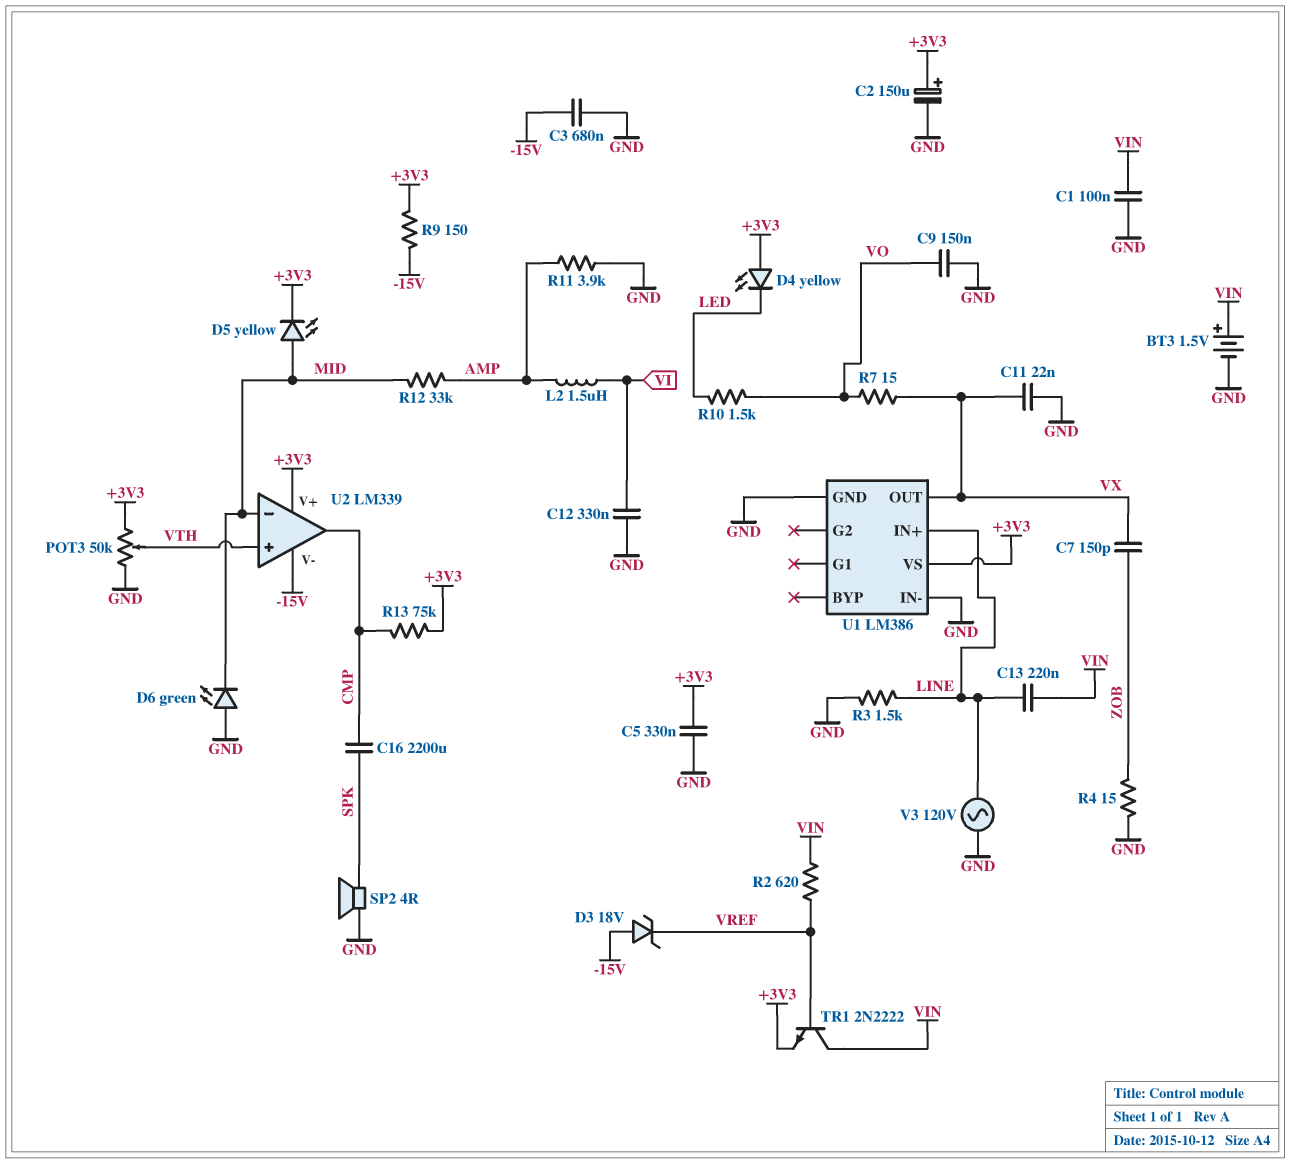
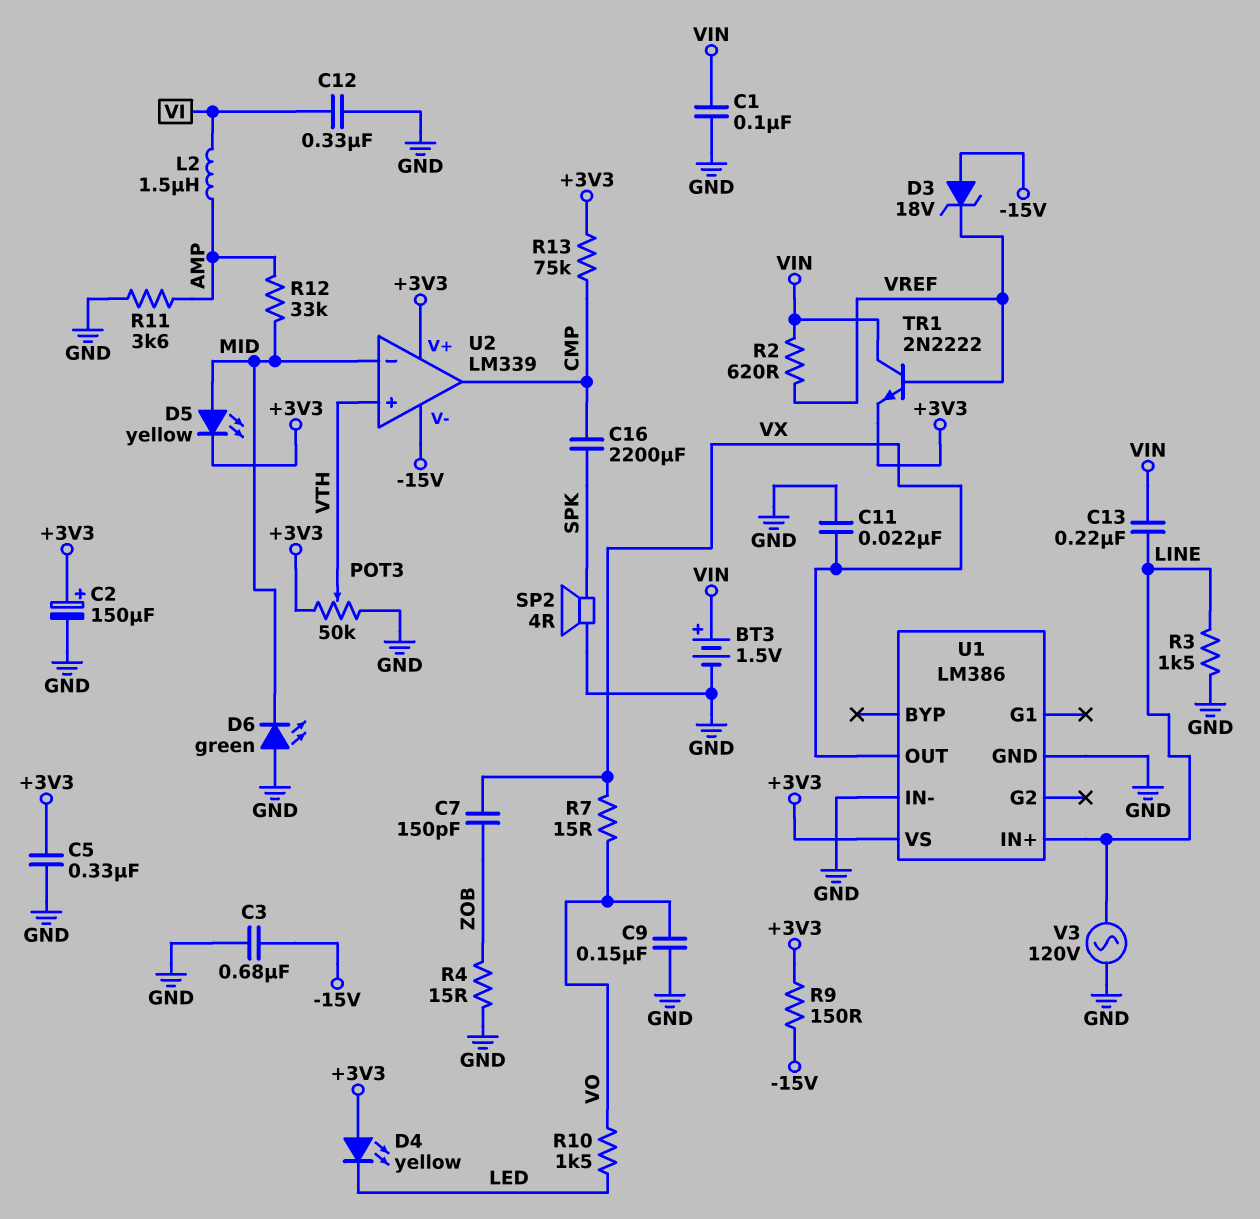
R11: 3.9k (AMP, GND) -> 3.6k (AMP, GND)

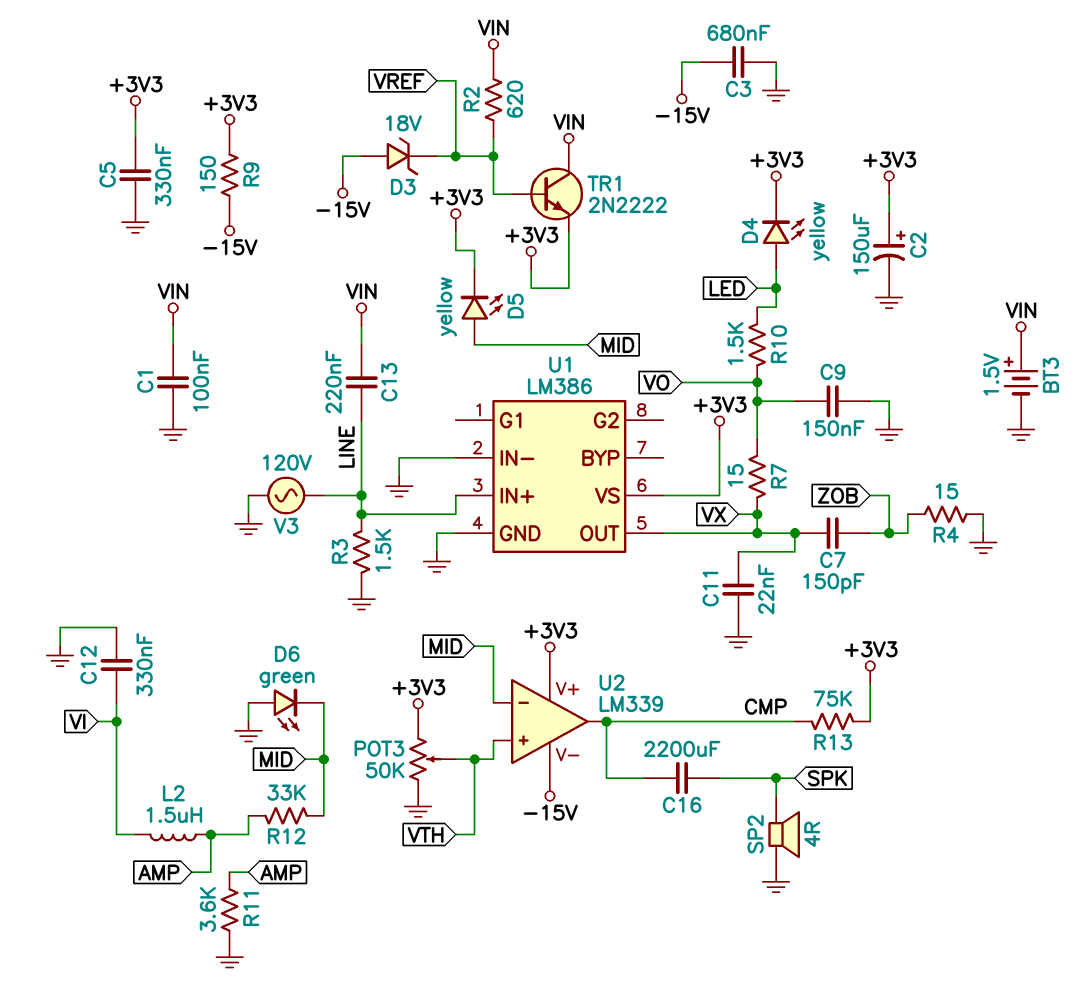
D4: LED yellow (A +3V3, K LED) -> LED yellow (A LED, K +3V3)

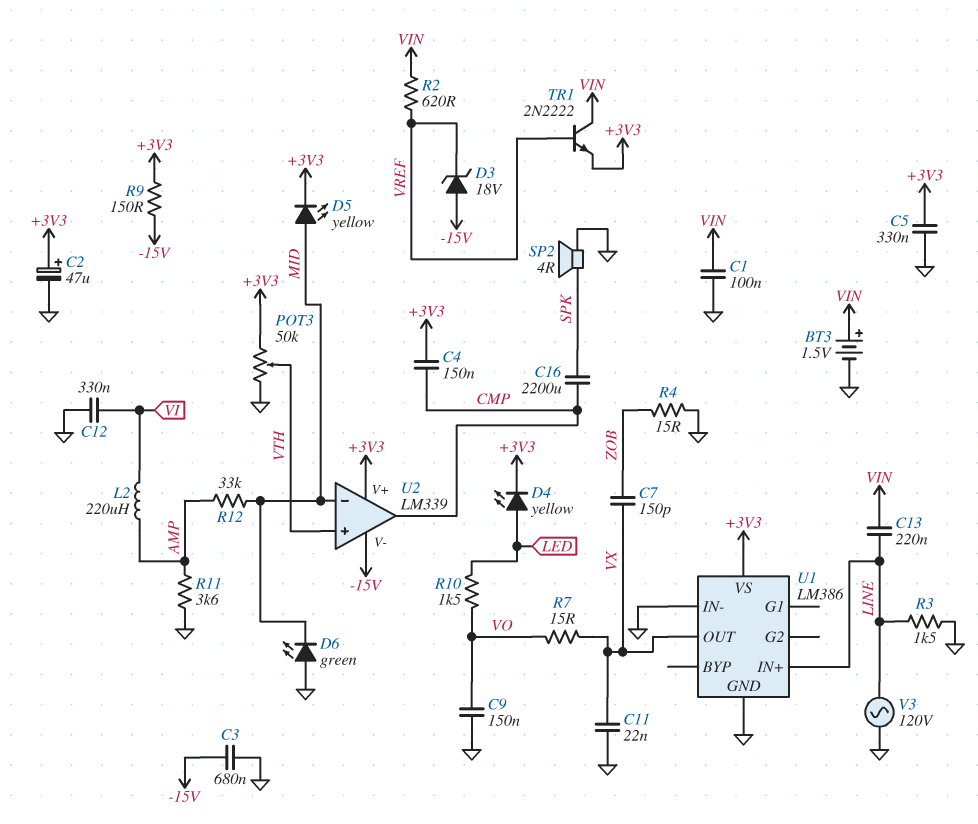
C2: 150uF (plus +3V3, minus GND) -> 47uF (plus +3V3, minus GND)
C4: none -> 150nF (+3V3, CMP)
L2: 1.5uH (AMP, VI) -> 220uH (AMP, VI)
R13: 75k (+3V3, CMP) -> none

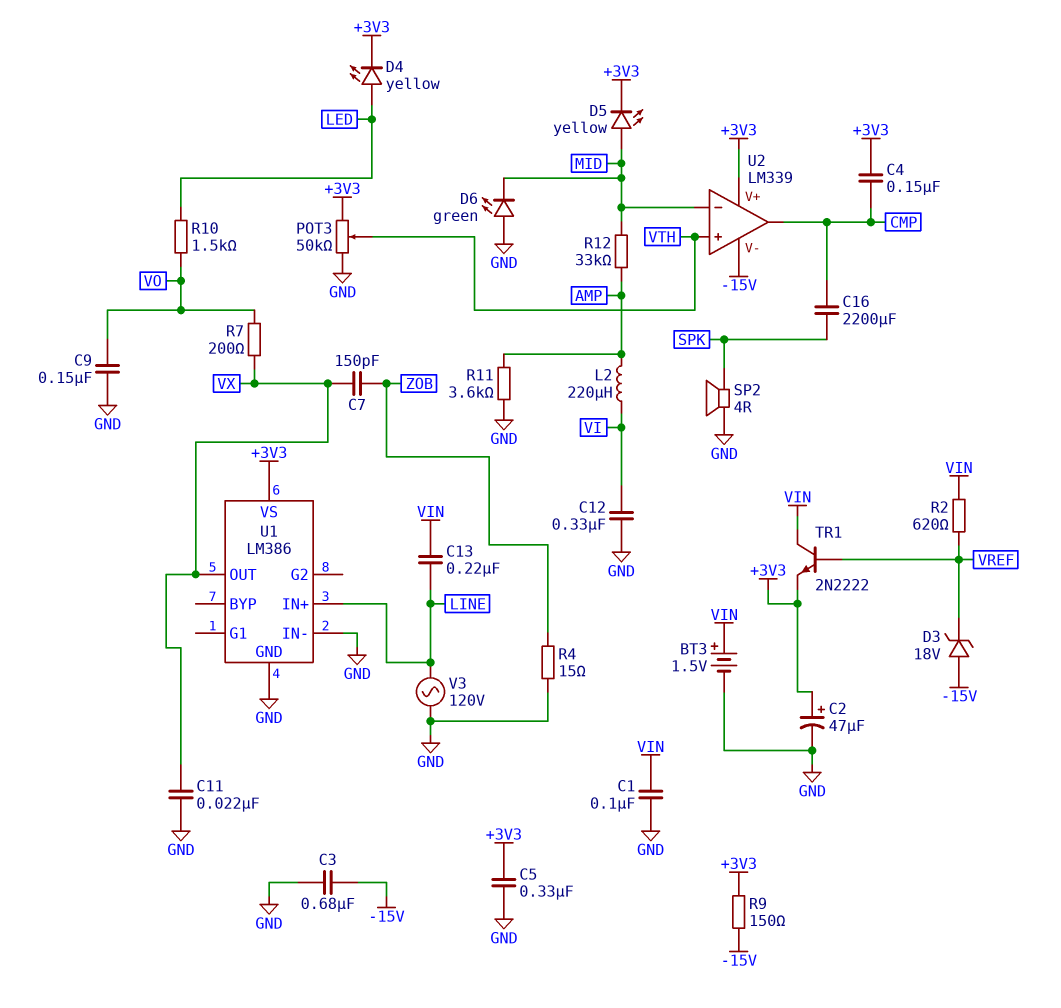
R3: 1.5k (GND, LINE) -> none
R7: 15 (VO, VX) -> 200 (VO, VX)

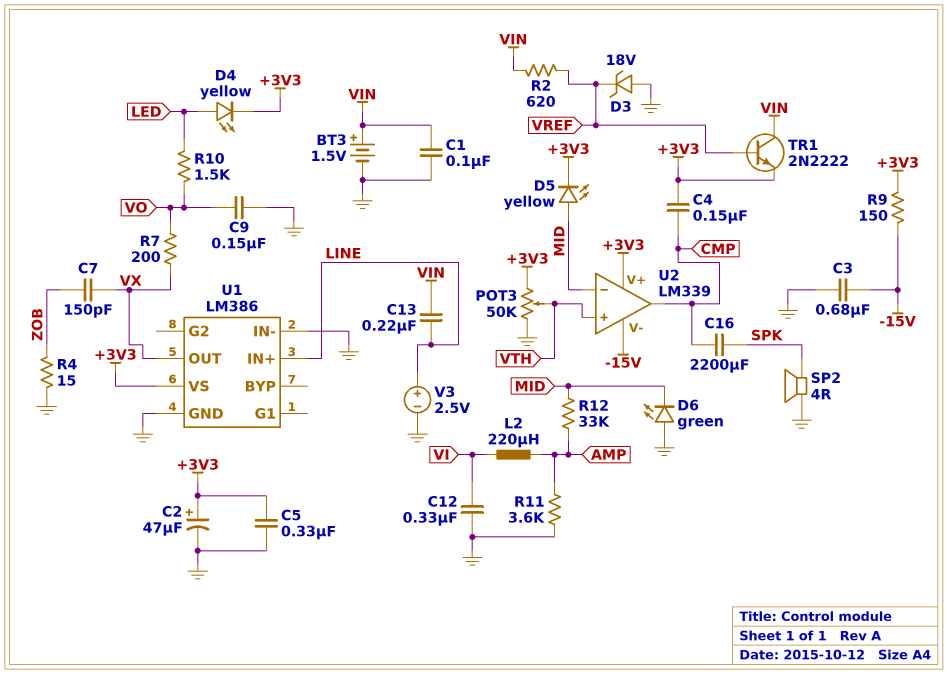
C11: 22nF (GND, VX) -> none
D3: zener 18V (A -15V, K VREF) -> zener 18V (A GND, K VREF)
V3: AC 120V (GND, LINE) -> 2.5V (plus LINE, minus GND)

